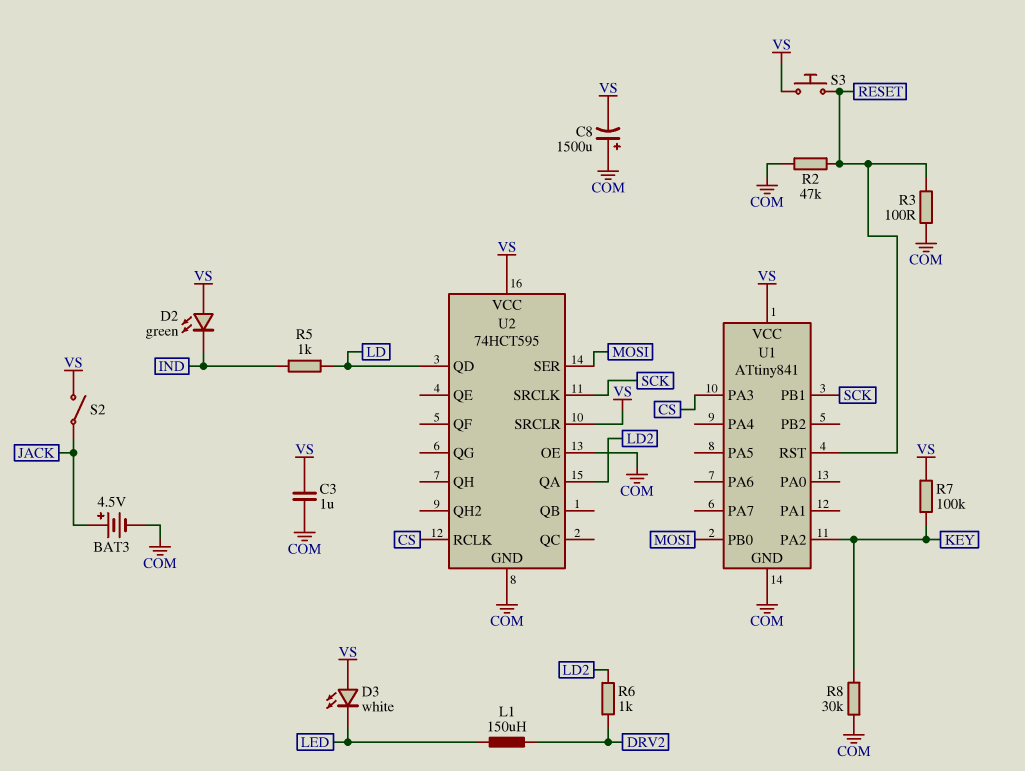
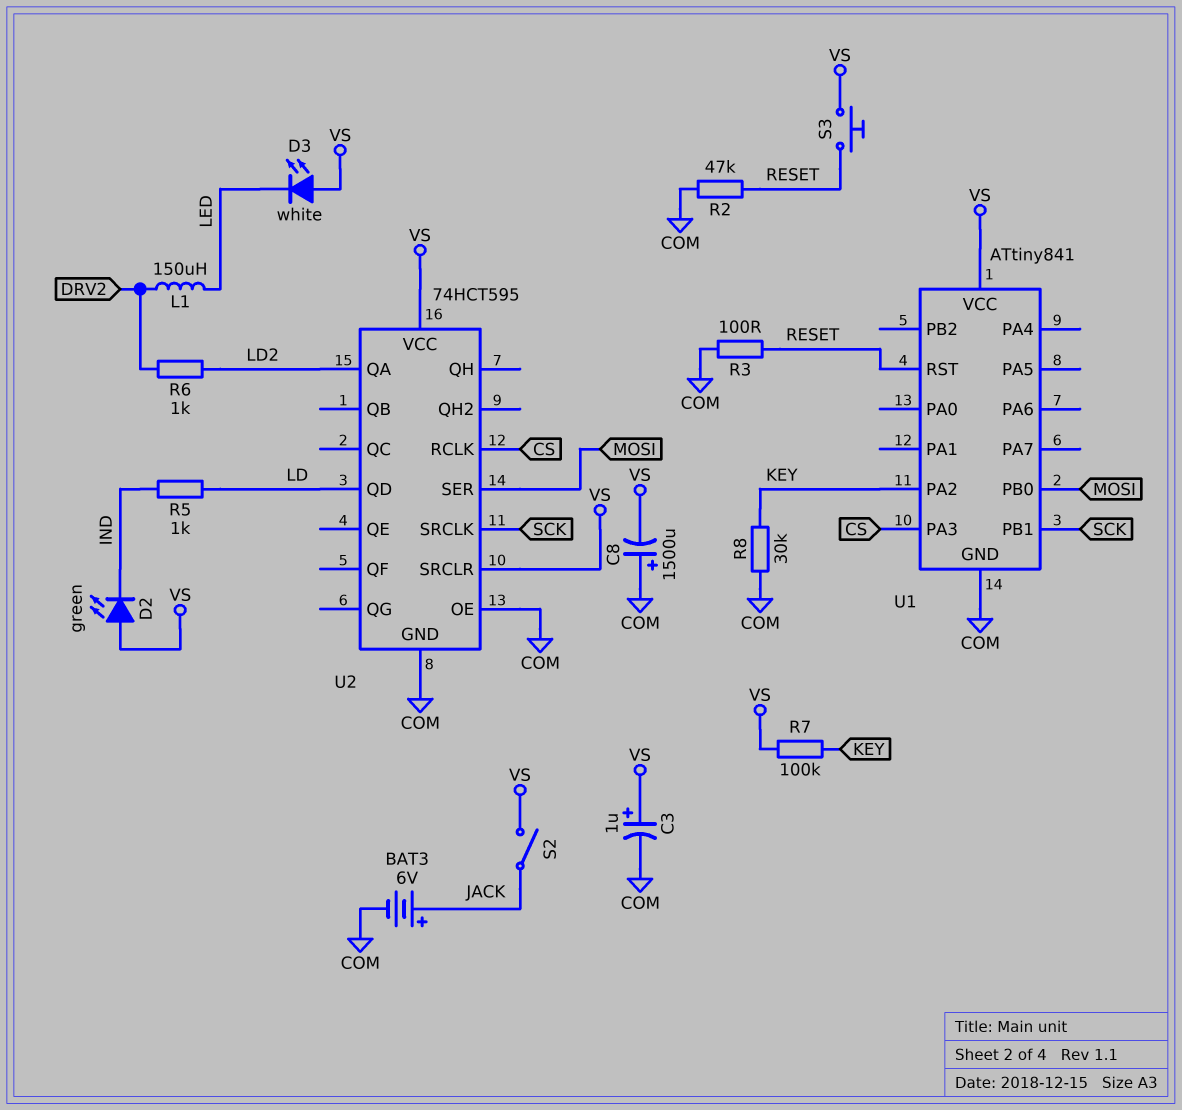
BAT3: 4.5V (plus JACK, minus COM) -> 6V (plus JACK, minus COM)
C3: 1uF (COM, VS) -> 1uF (plus VS, minus COM)

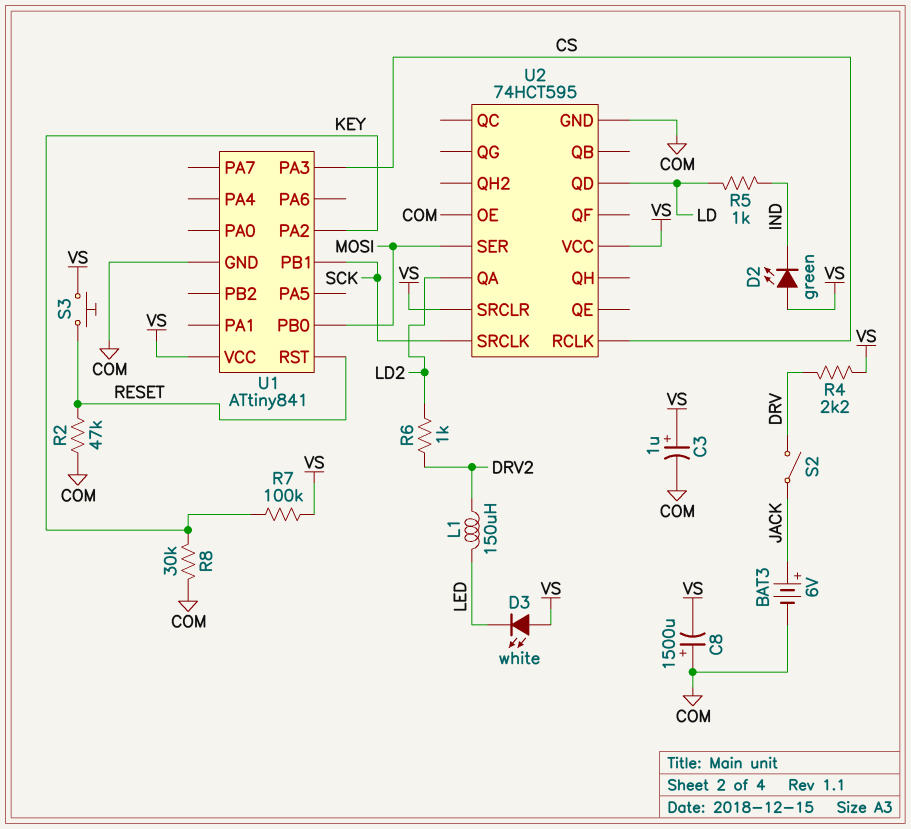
R3: 100 (COM, RESET) -> none
R4: none -> 2.2k (DRV, VS)
S2: switch (JACK, VS) -> switch (DRV, JACK)

